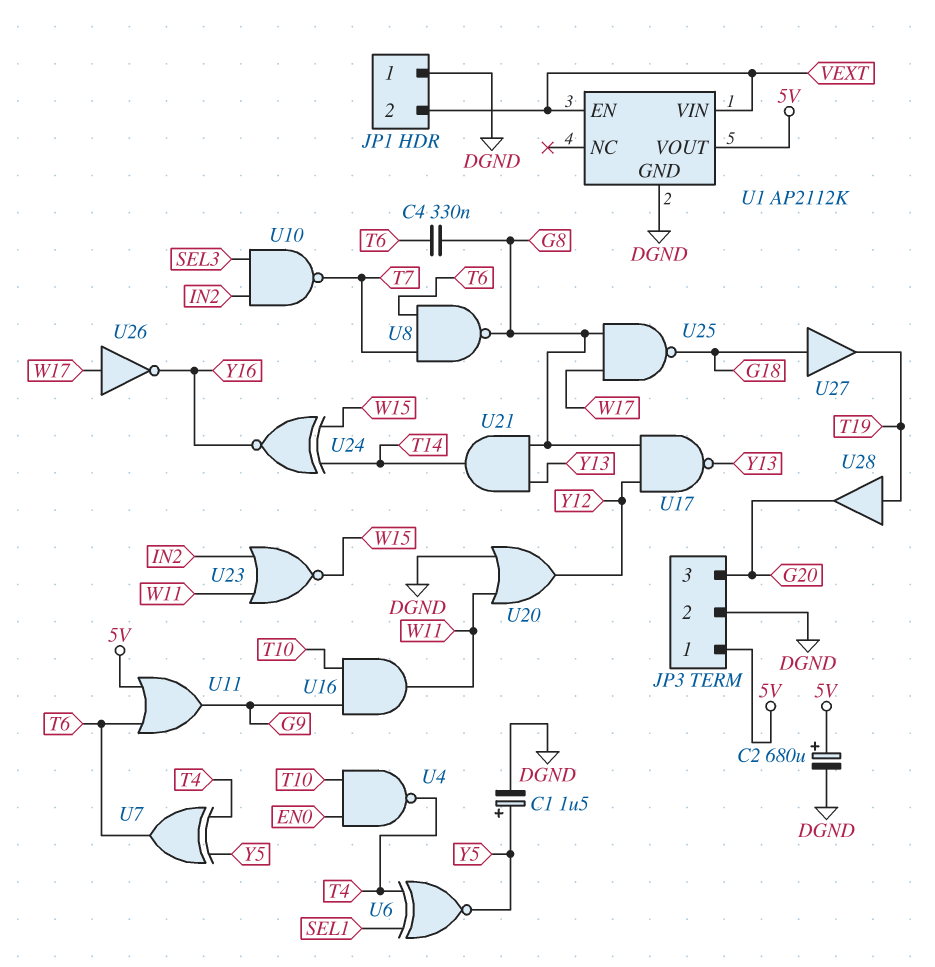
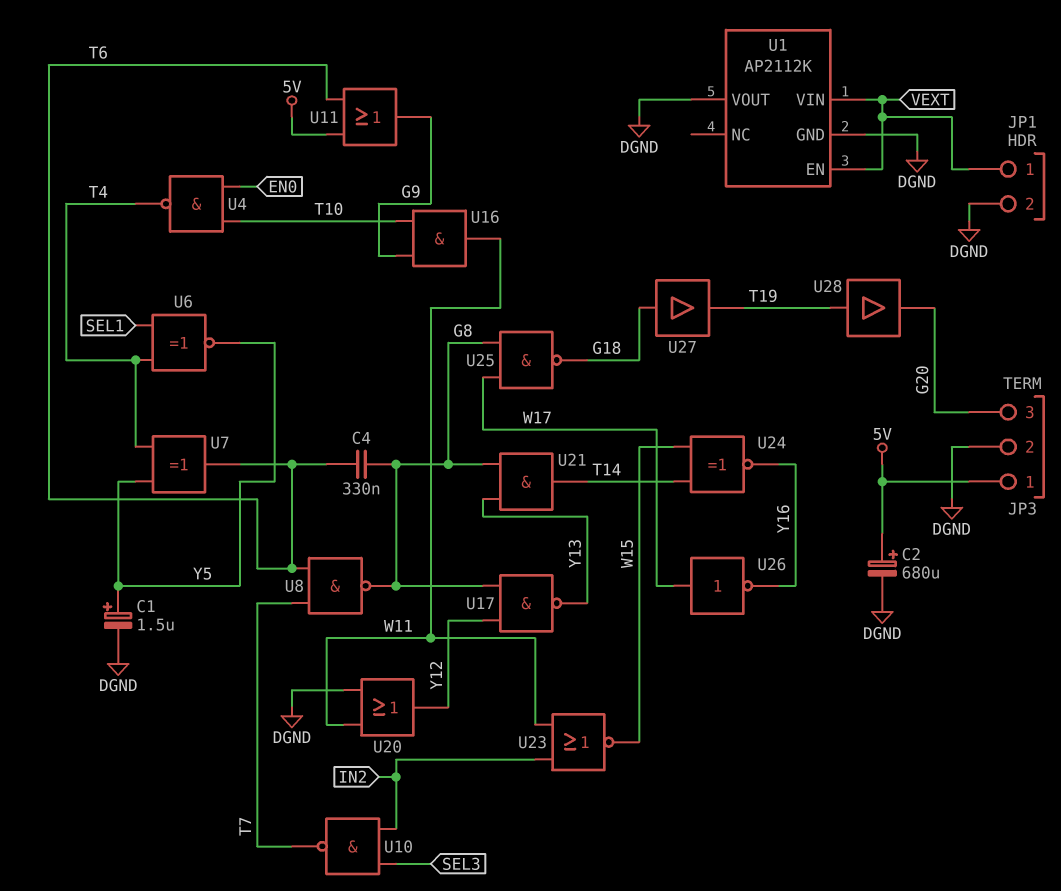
JP1 pin 1: DGND -> VEXT
JP1 pin 2: VEXT -> DGND
U1 pin VOUT: 5V -> DGND

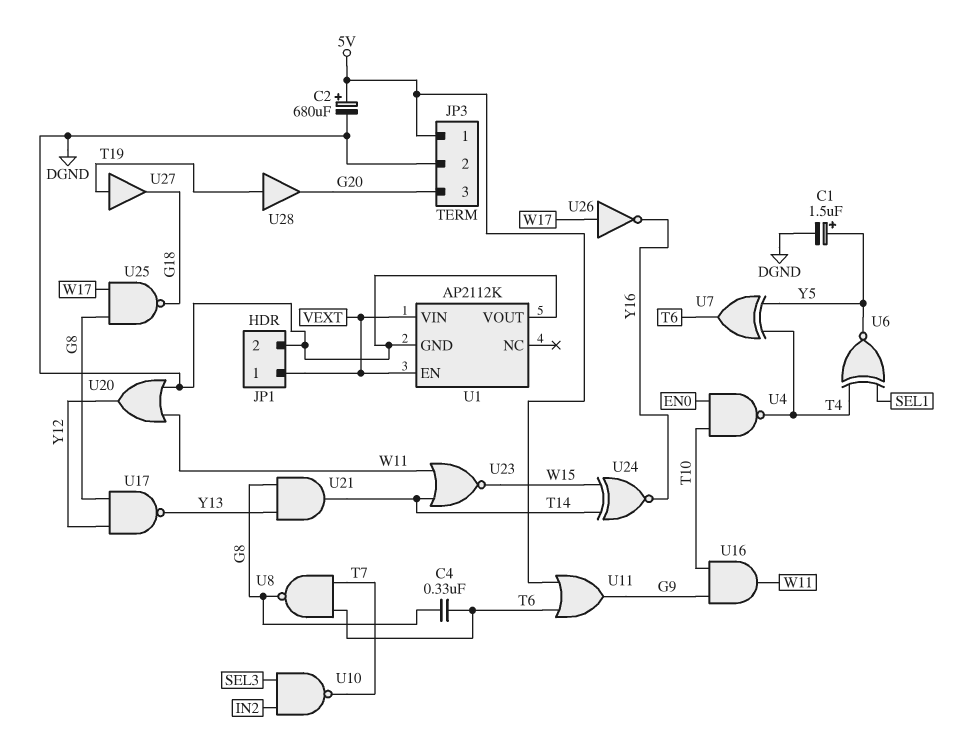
U23: NOR (in IN2, in W11, out W15) -> NOR (in T14, in W11, out W15)
U27: buffer (in G18, out T19) -> buffer (in T19, out G18)

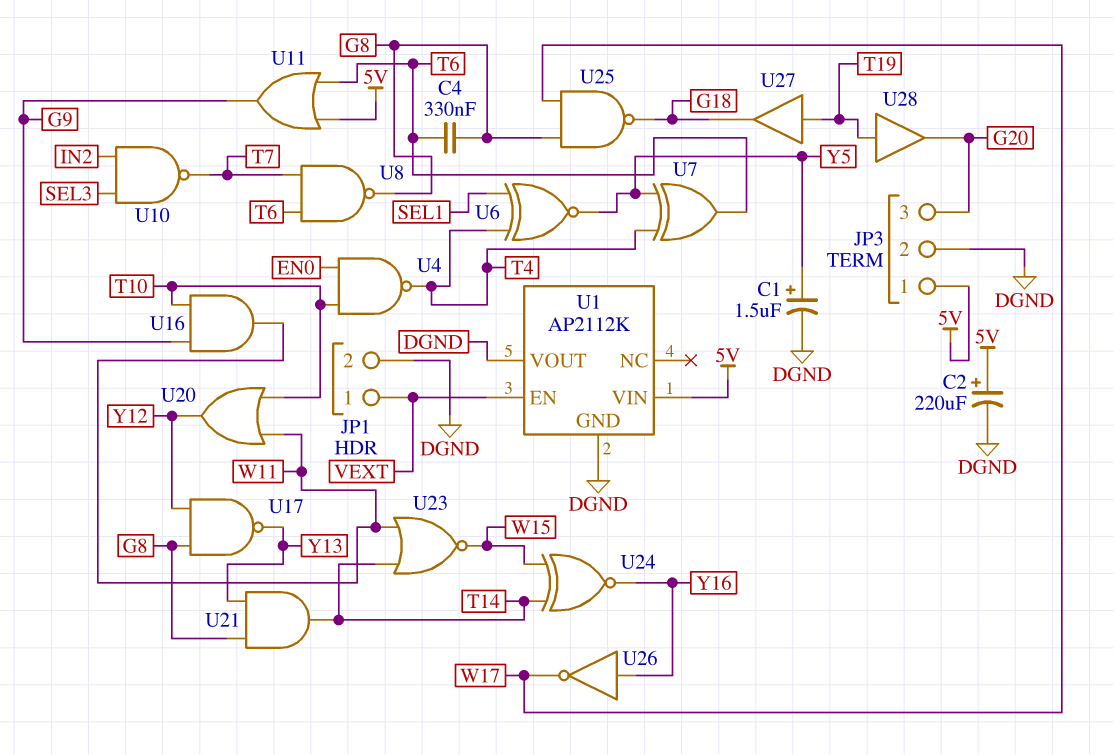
C2: 680uF (plus 5V, minus DGND) -> 220uF (plus 5V, minus DGND)
U1 pin VIN: VEXT -> 5V
U20: OR (in DGND, in W11, out Y12) -> OR (in T10, in W11, out Y12)
U26: NOT (in W17, out Y16) -> NOT (in Y16, out W17)

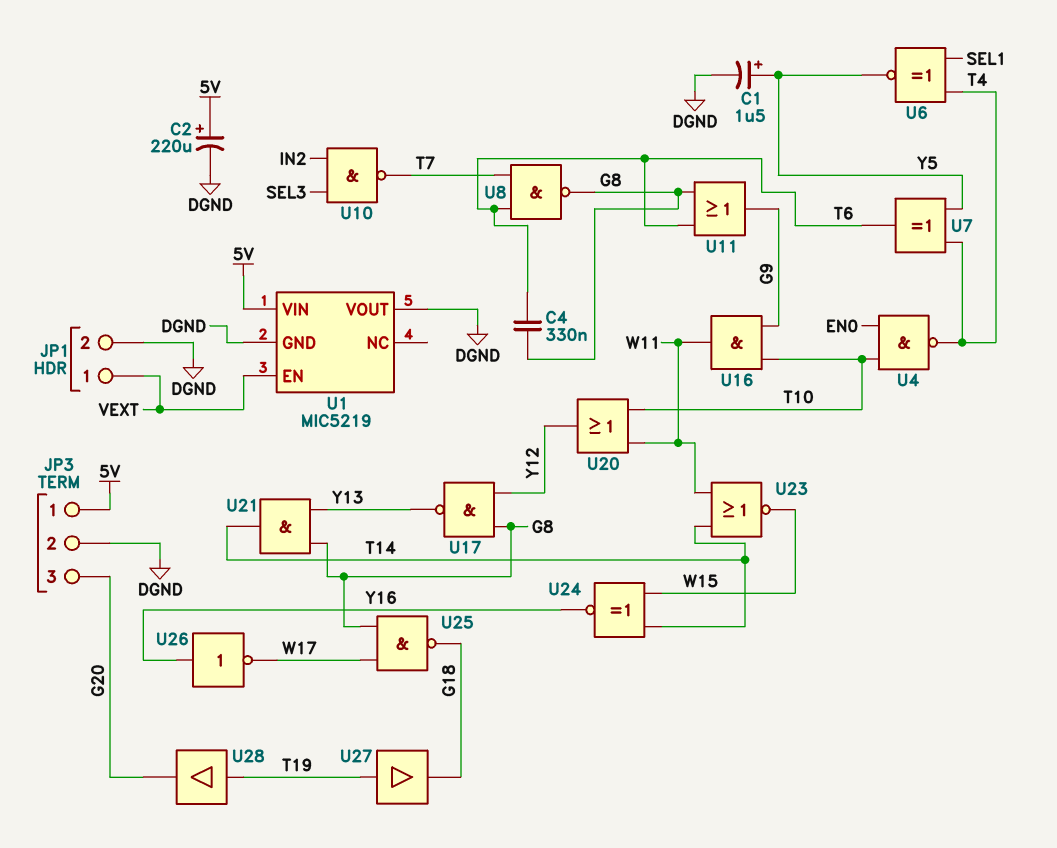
U1: AP2112K -> MIC5219
U11: OR (in 5V, in T6, out G9) -> OR (in G8, in T6, out G9)

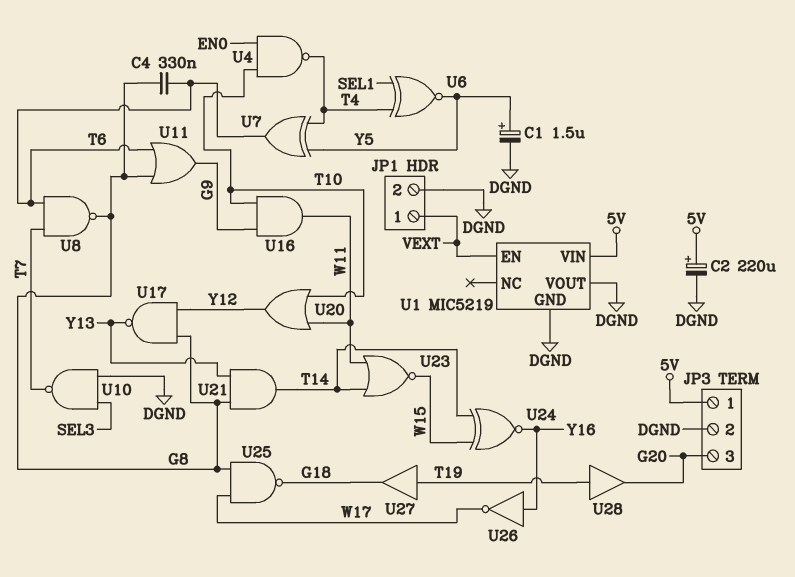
U10: NAND (in IN2, in SEL3, out T7) -> NAND (in DGND, in SEL3, out T7)

